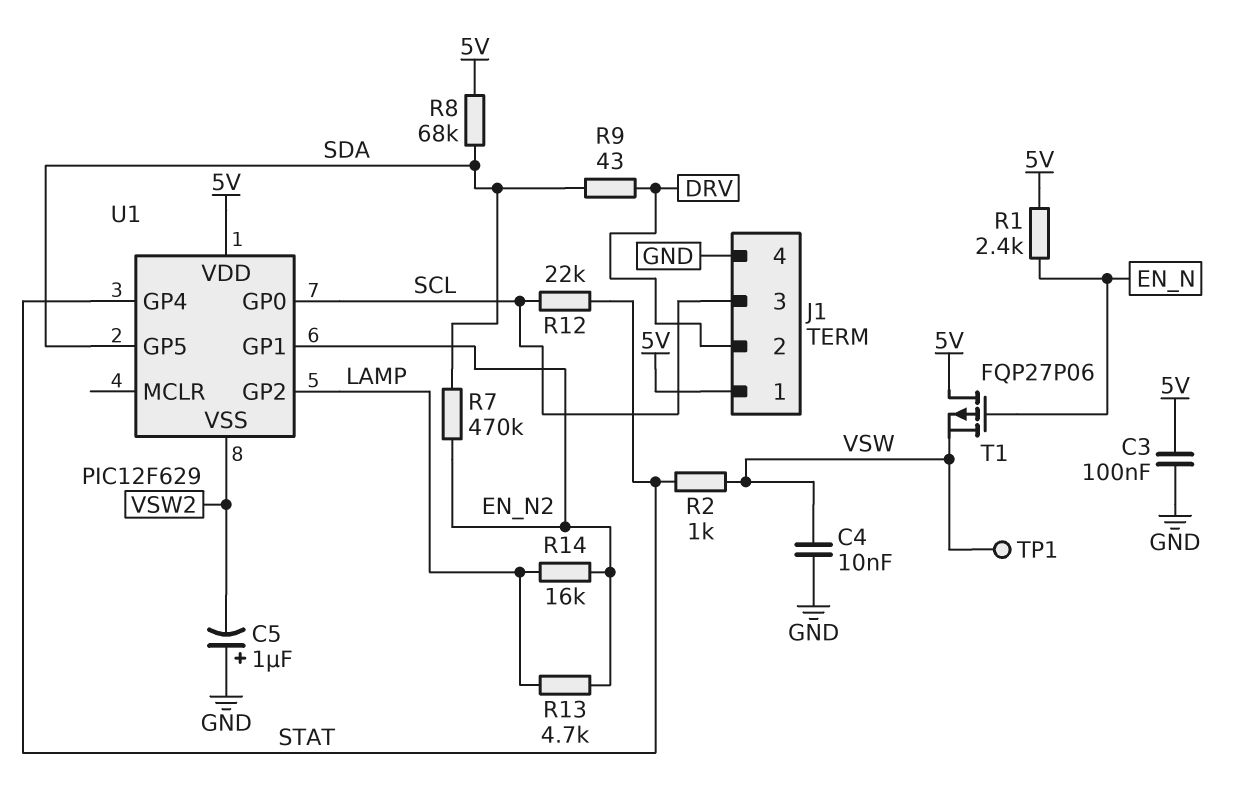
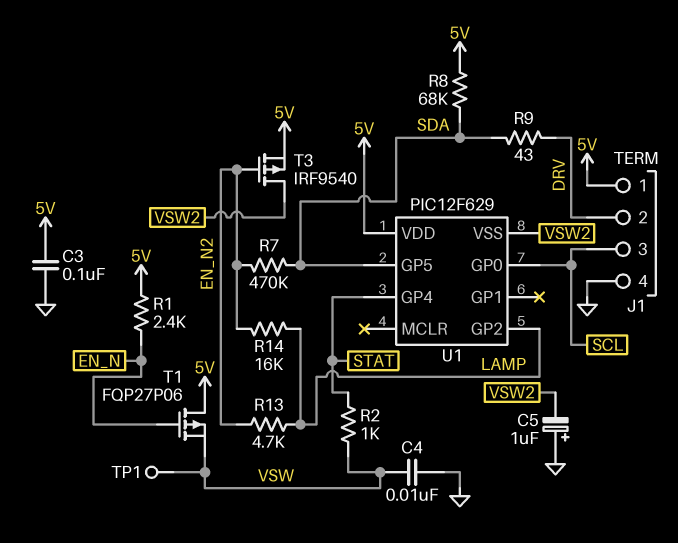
R12: 22k (SCL, STAT) -> none
T3: none -> PMOS IRF9540 (G EN_N2, D VSW2, S 5V)
U1 pin GP1: EN_N2 -> none

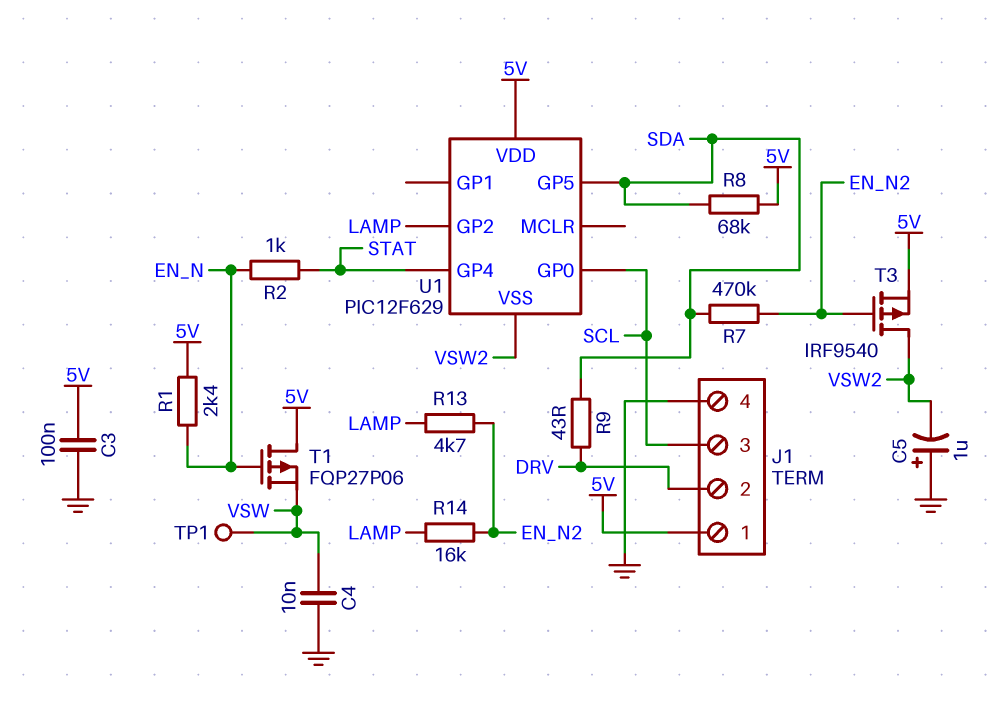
R2: 1k (STAT, VSW) -> 1k (EN_N, STAT)

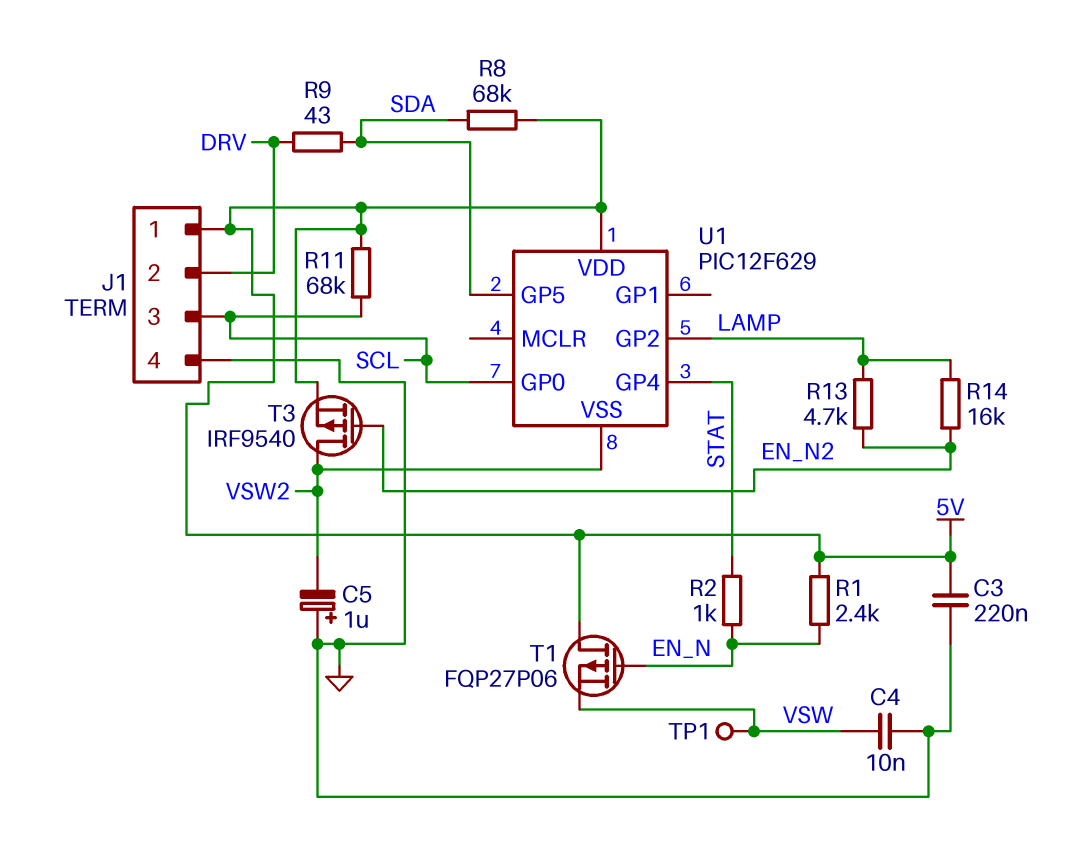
C3: 100nF (5V, GND) -> 220nF (5V, GND)
R7: 470k (EN_N2, SDA) -> none
R11: none -> 68k (5V, SCL)

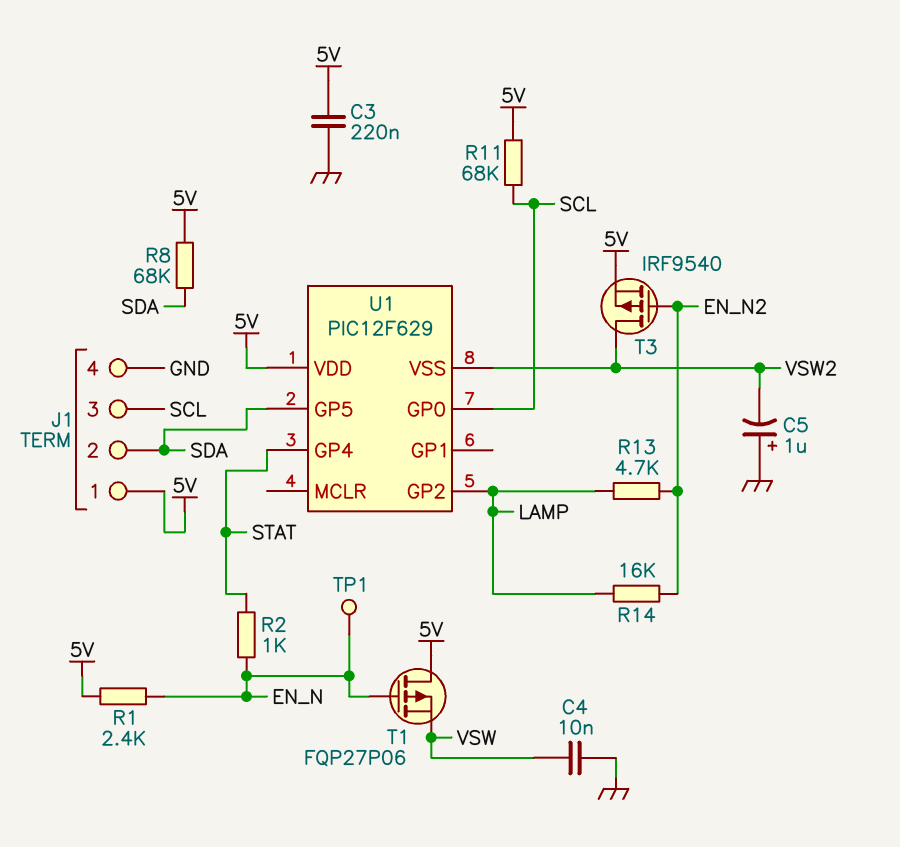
J1 pin 2: DRV -> SDA
R9: 43 (DRV, SDA) -> none
TP1: test point (VSW) -> test point (EN_N)

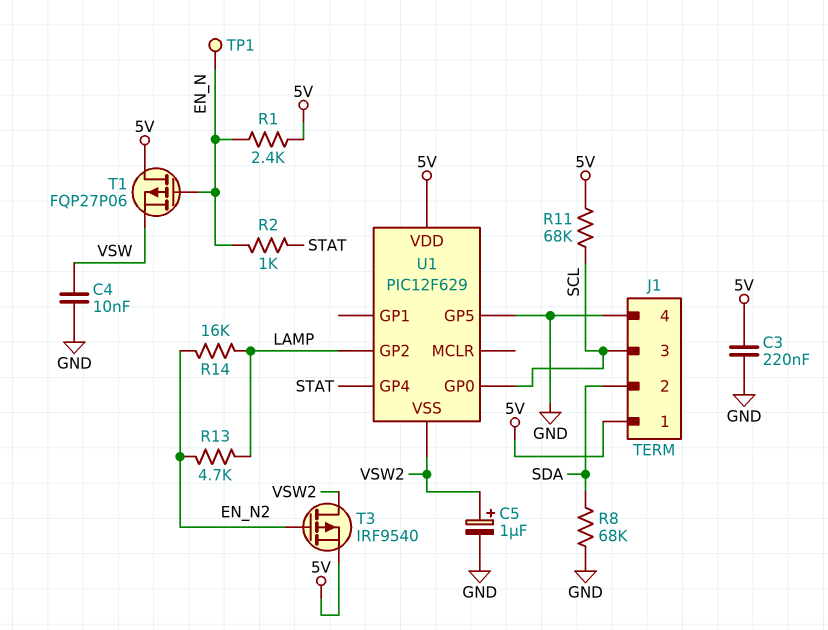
C5: 1uF (plus GND, minus VSW2) -> 1uF (plus VSW2, minus GND)
R8: 68k (5V, SDA) -> 68k (GND, SDA)
U1 pin GP5: SDA -> GND

